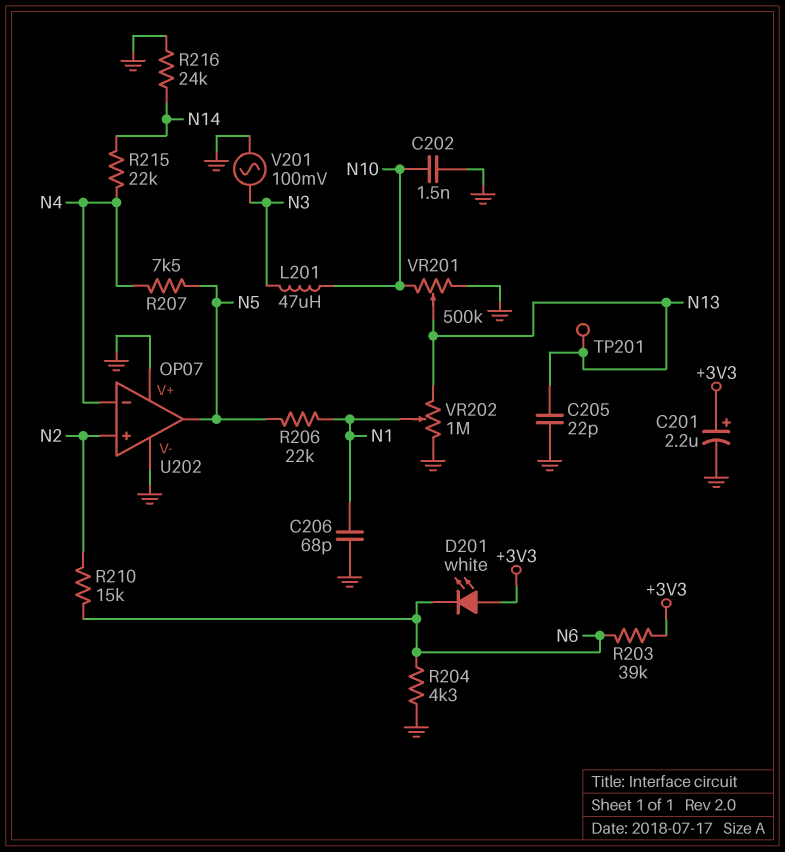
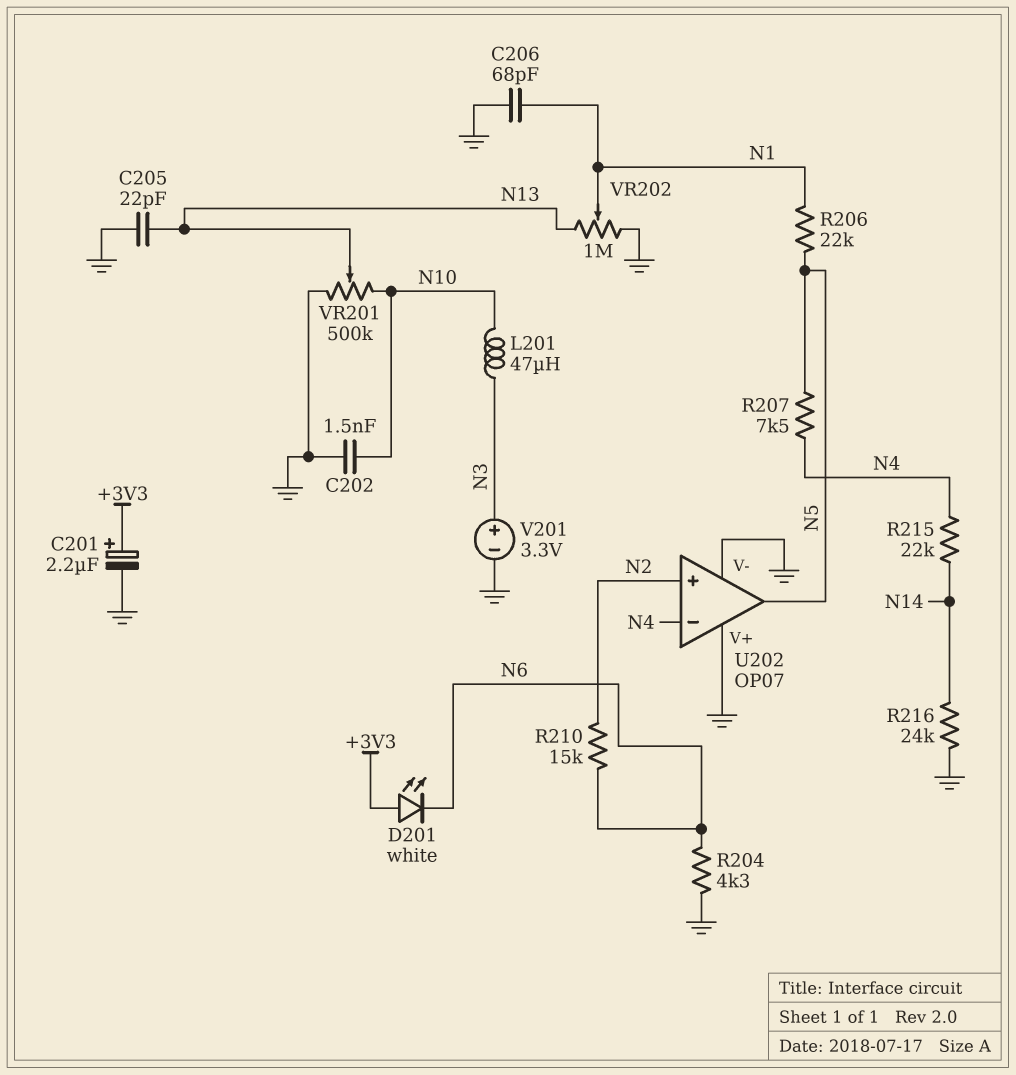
R203: 39k (+3V3, N6) -> none
TP201: test point (N13) -> none
V201: AC 100mV (GND, N3) -> 3.3V (plus N3, minus GND)

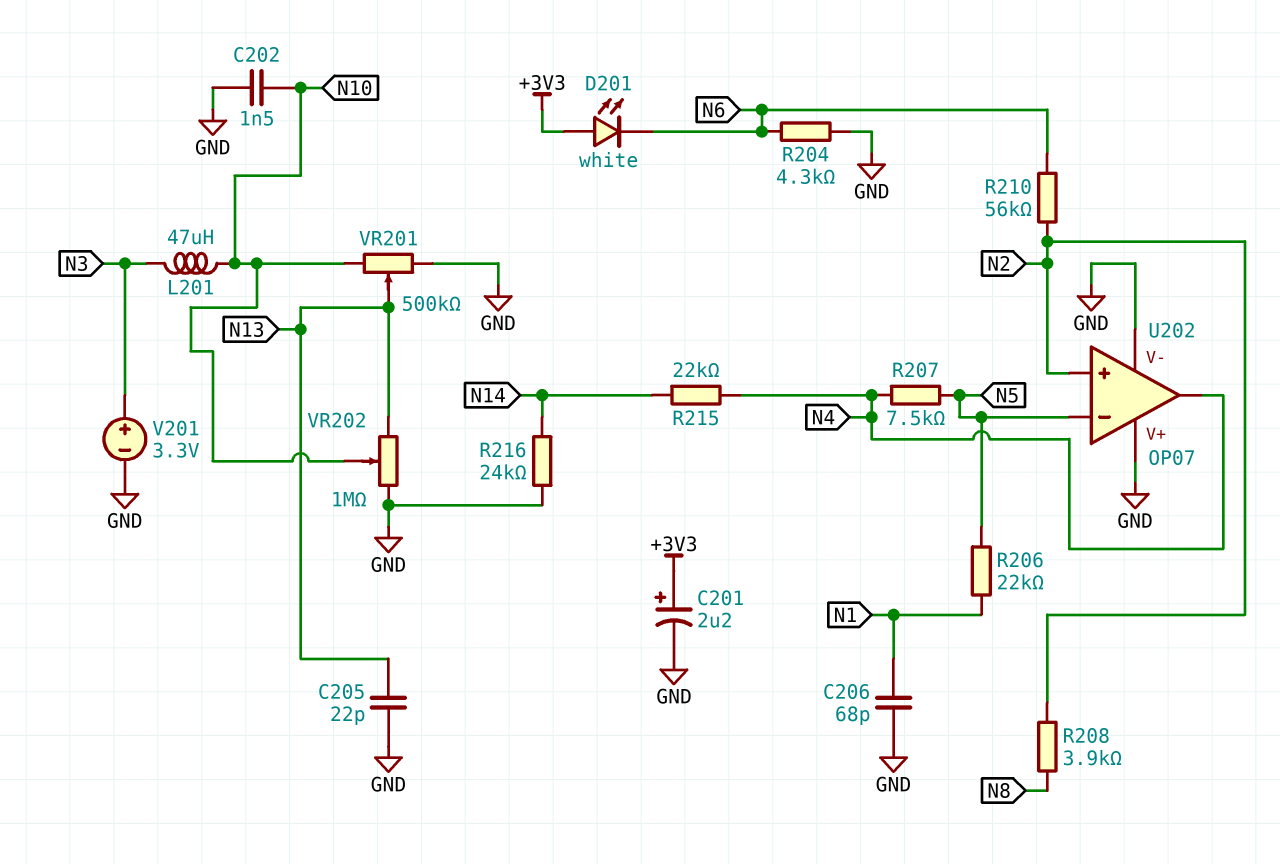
R208: none -> 3.9k (N2, N8)
R210: 15k (N2, N6) -> 56k (N2, N6)
U202 pin in-: N4 -> N5
U202 pin out: N5 -> N4
VR202: 1M (GND, N13, wiper N1) -> 1M (GND, N13, wiper N10)

